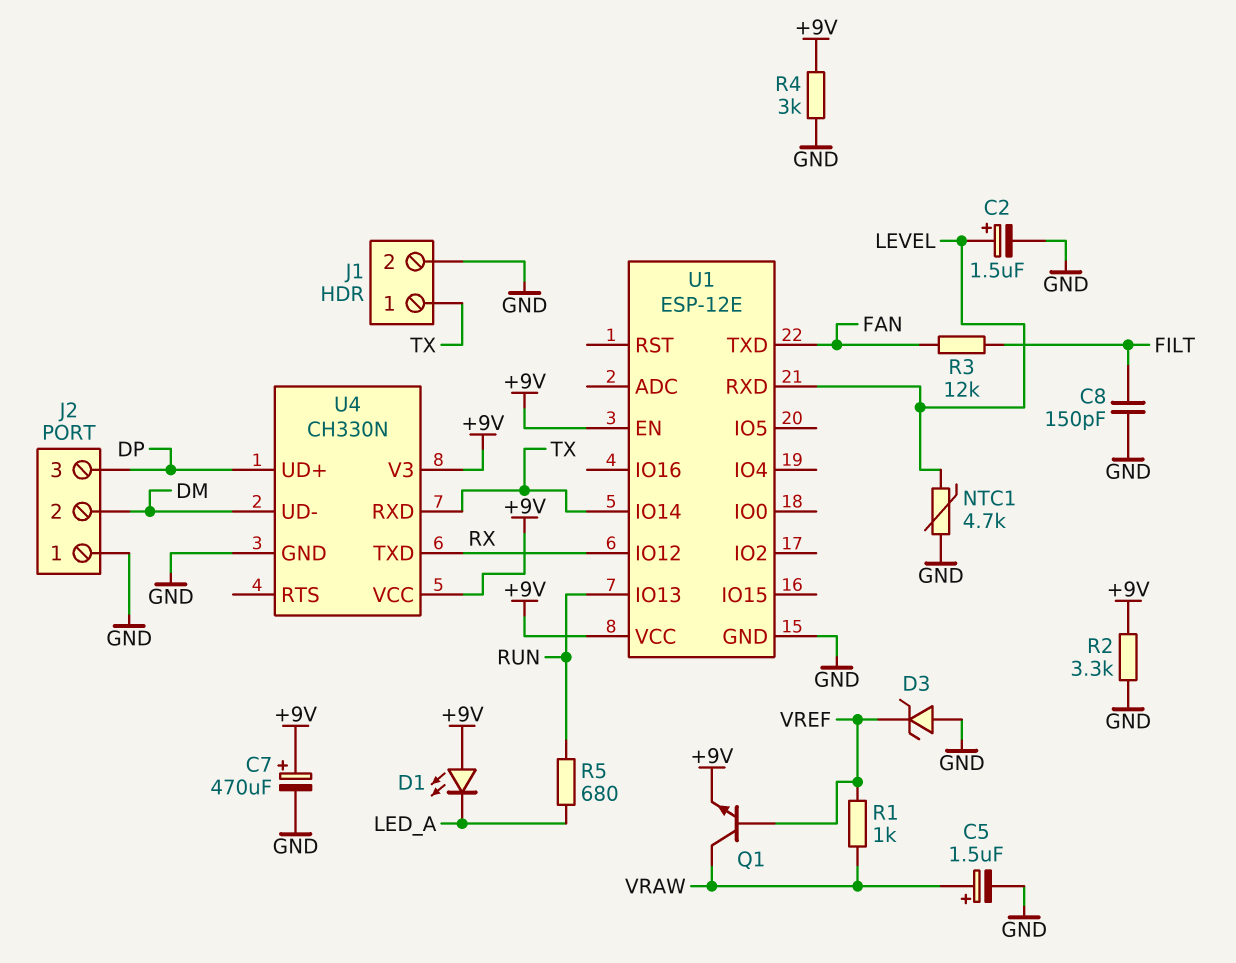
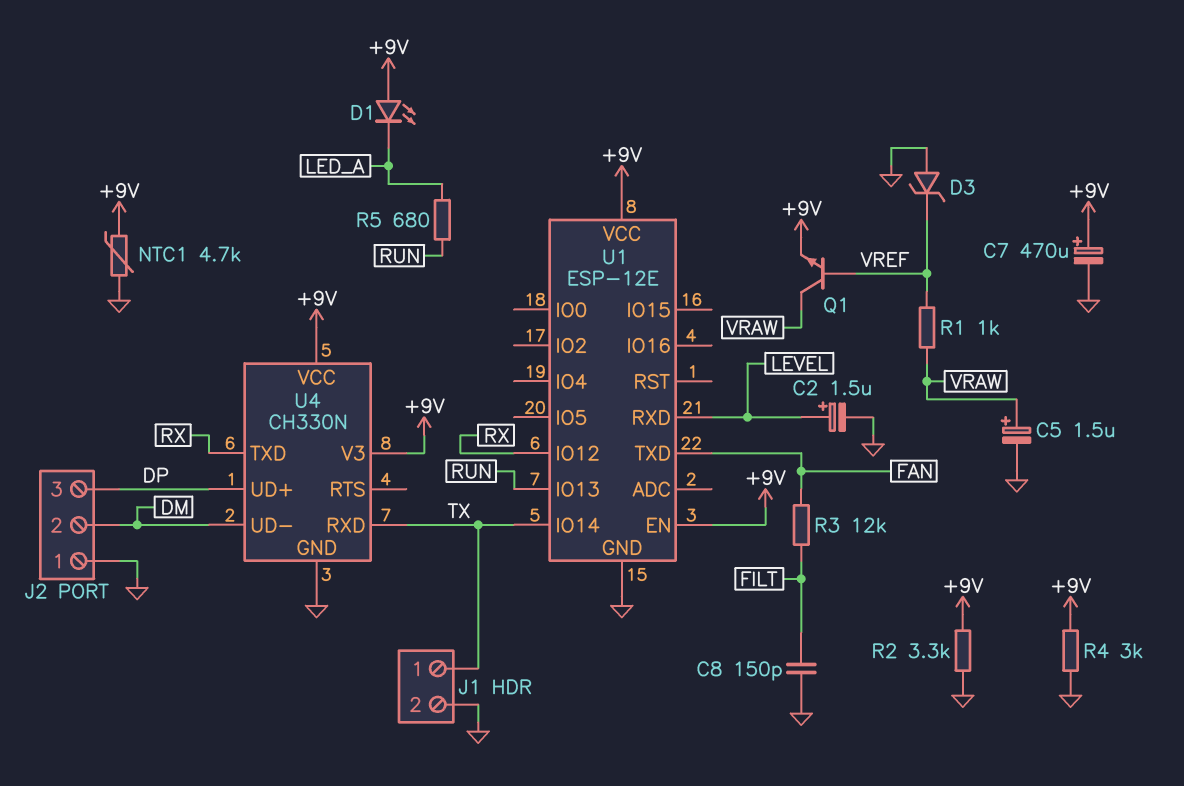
NTC1: 4.7k (GND, LEVEL) -> 4.7k (+9V, GND)

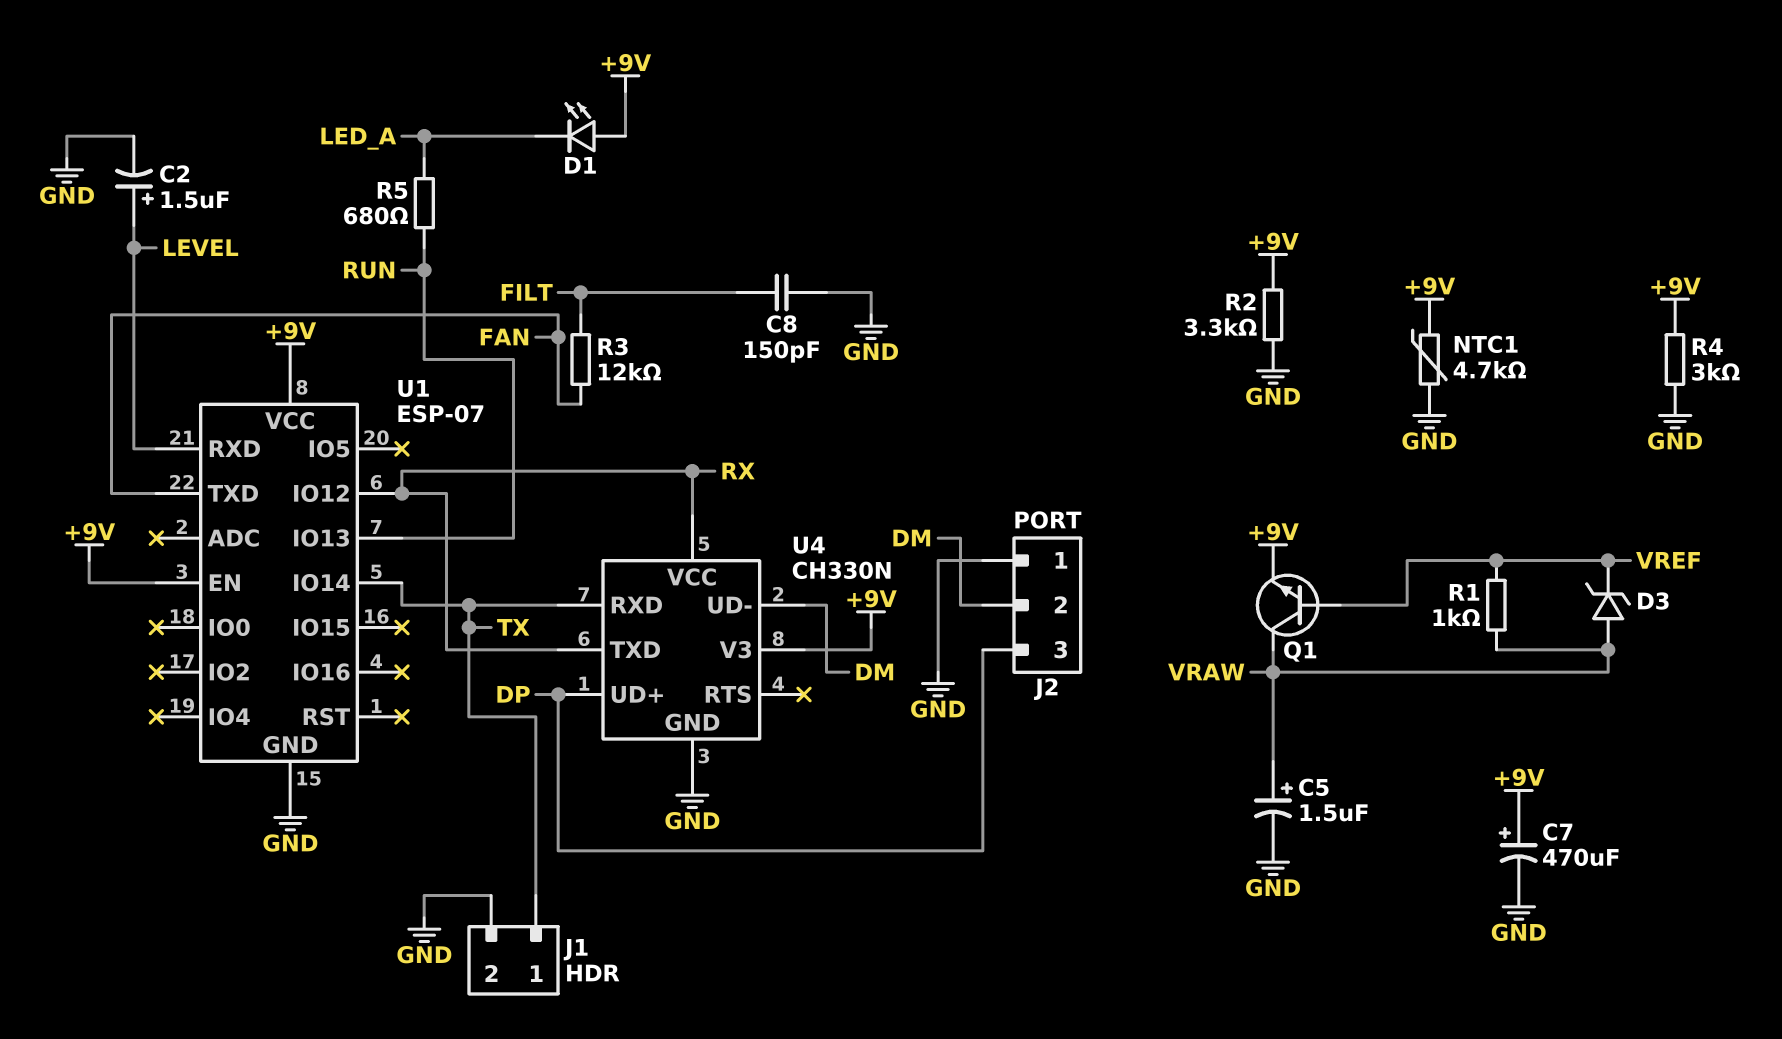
D3: zener (A GND, K VREF) -> zener (A VRAW, K VREF)
U1: ESP-12E -> ESP-07
U4 pin VCC: +9V -> RX

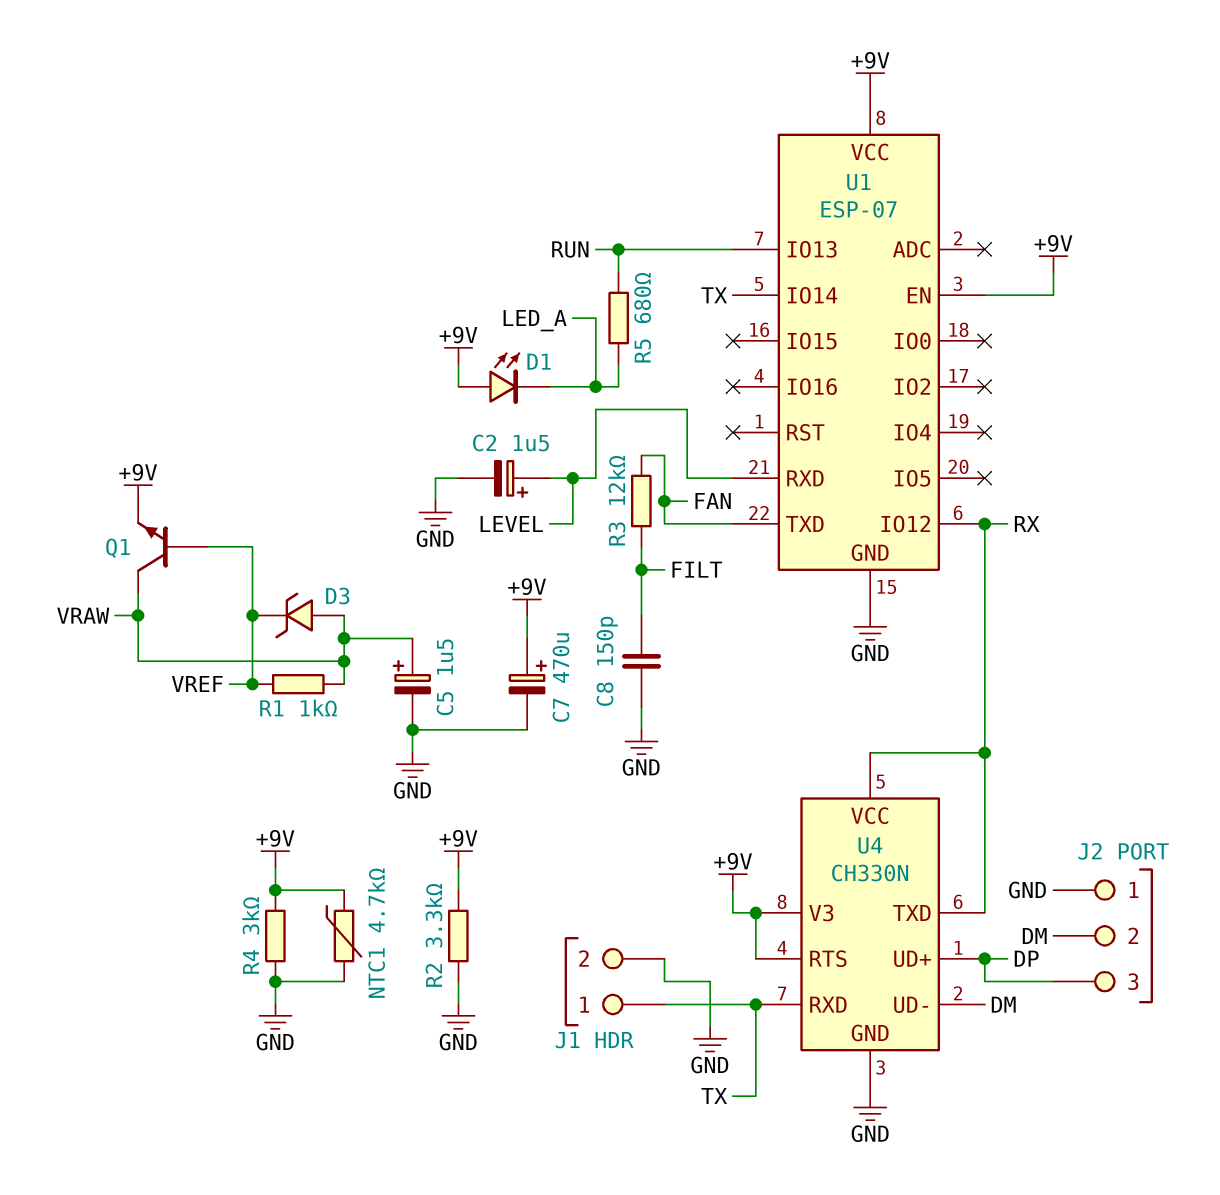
U4 pin RTS: none -> +9V

